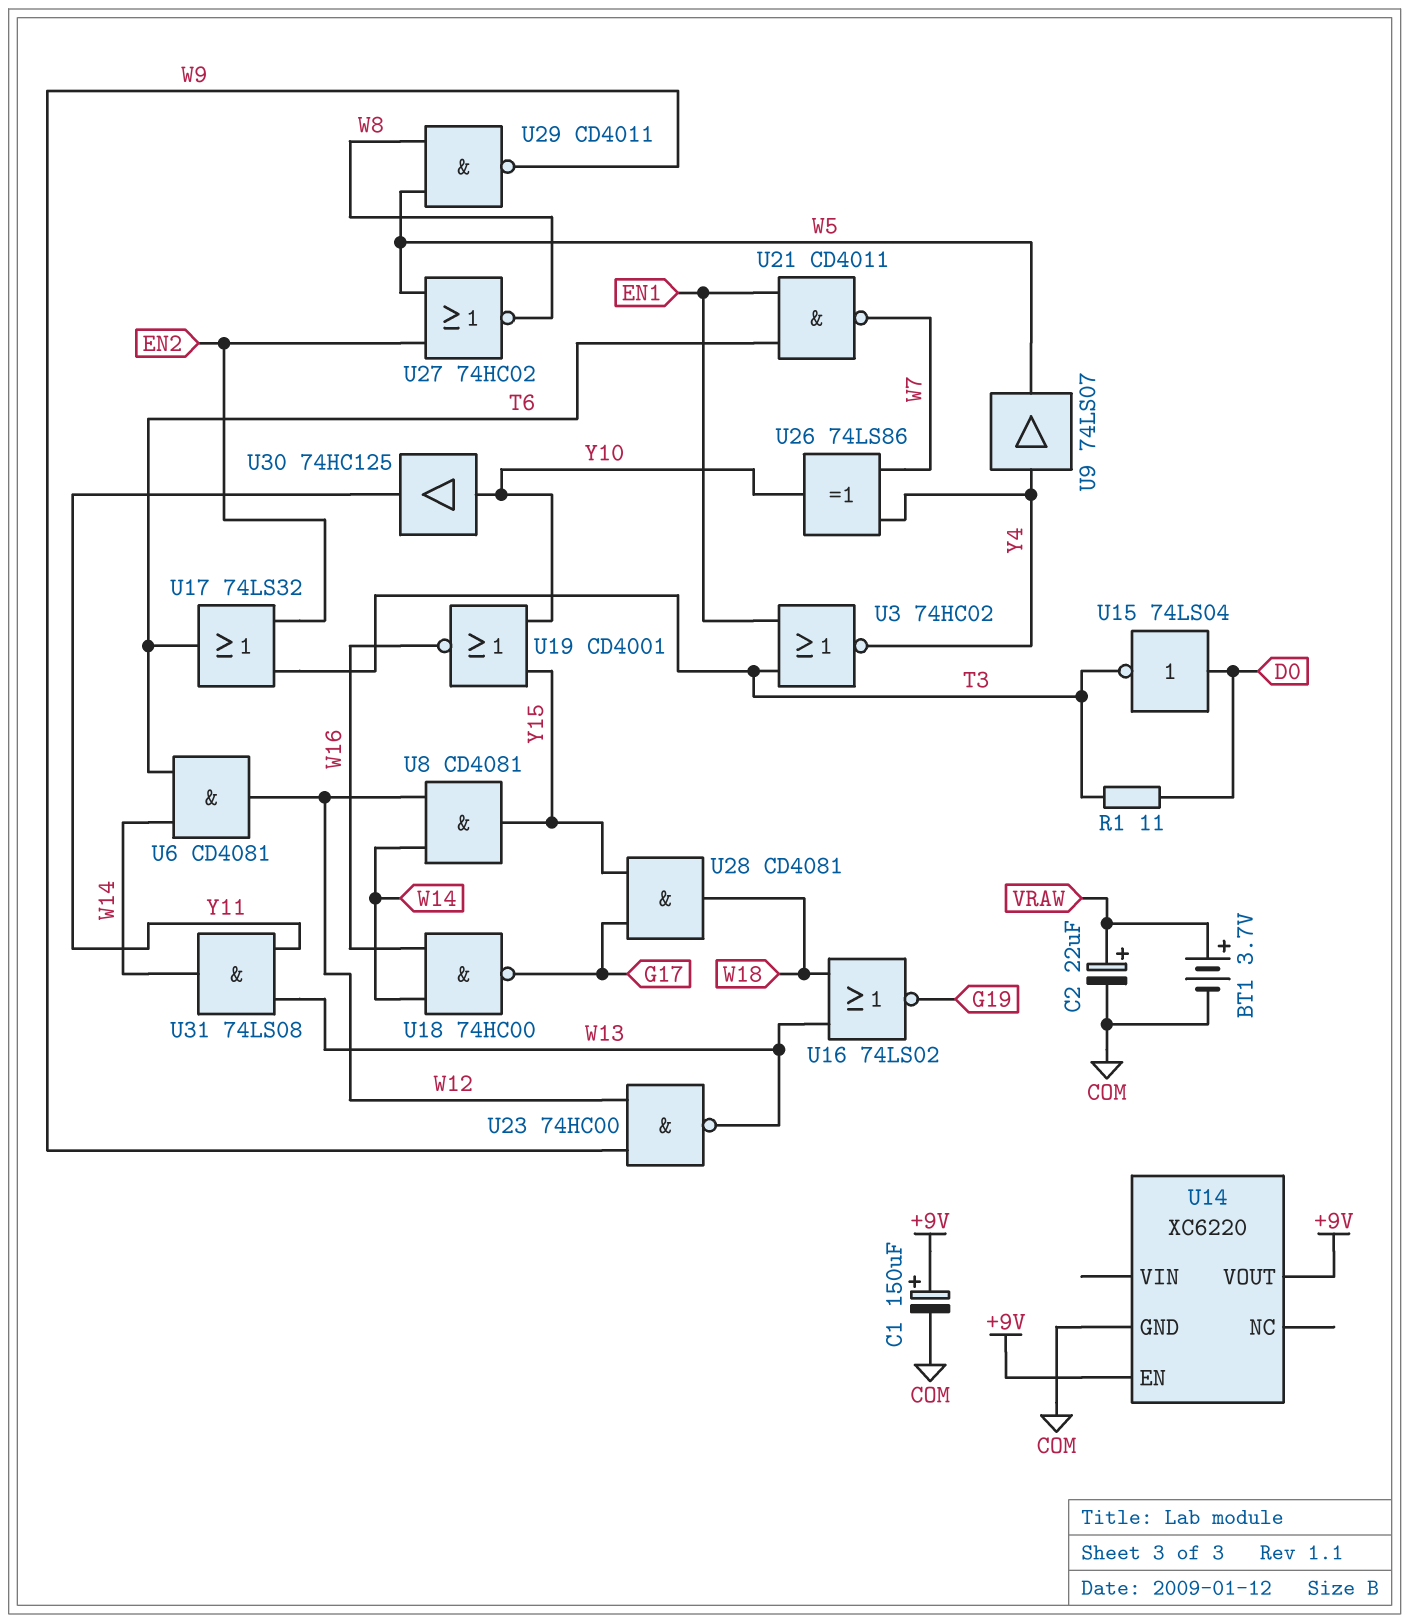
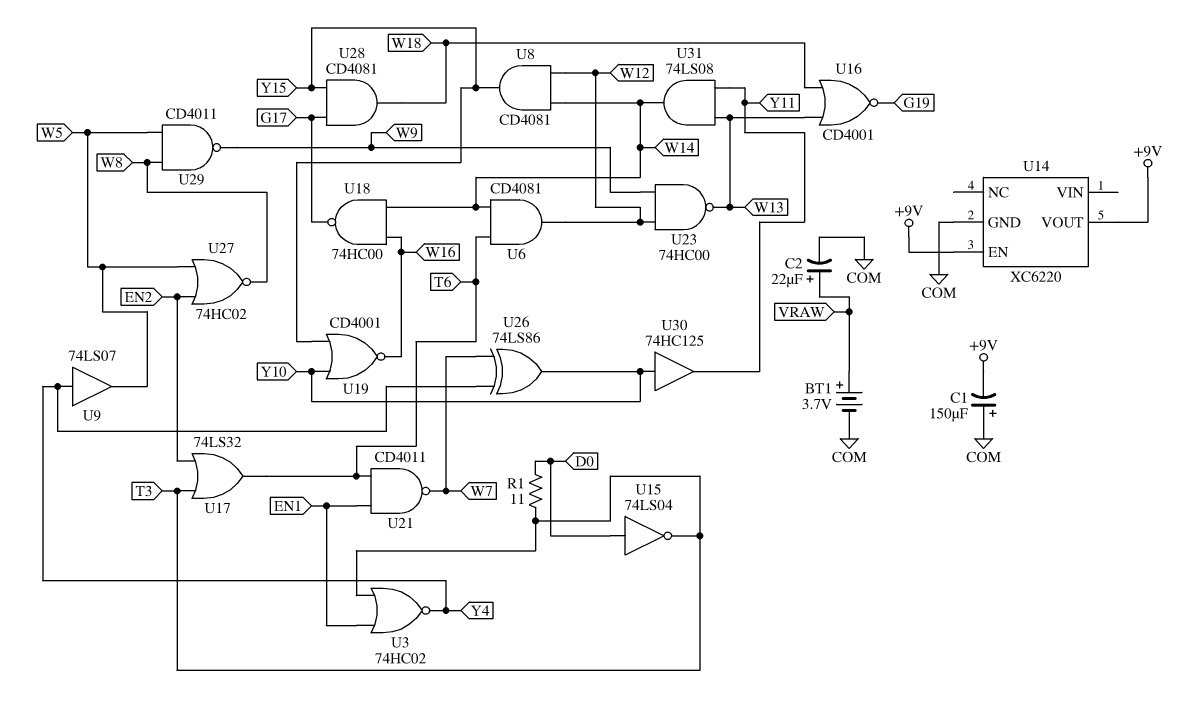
C1: 150uF (plus +9V, minus COM) -> 150uF (plus COM, minus +9V)
U16: NOR 74LS02 (in W13, in W18, out G19) -> NOR CD4001 (in W13, in W18, out G19)

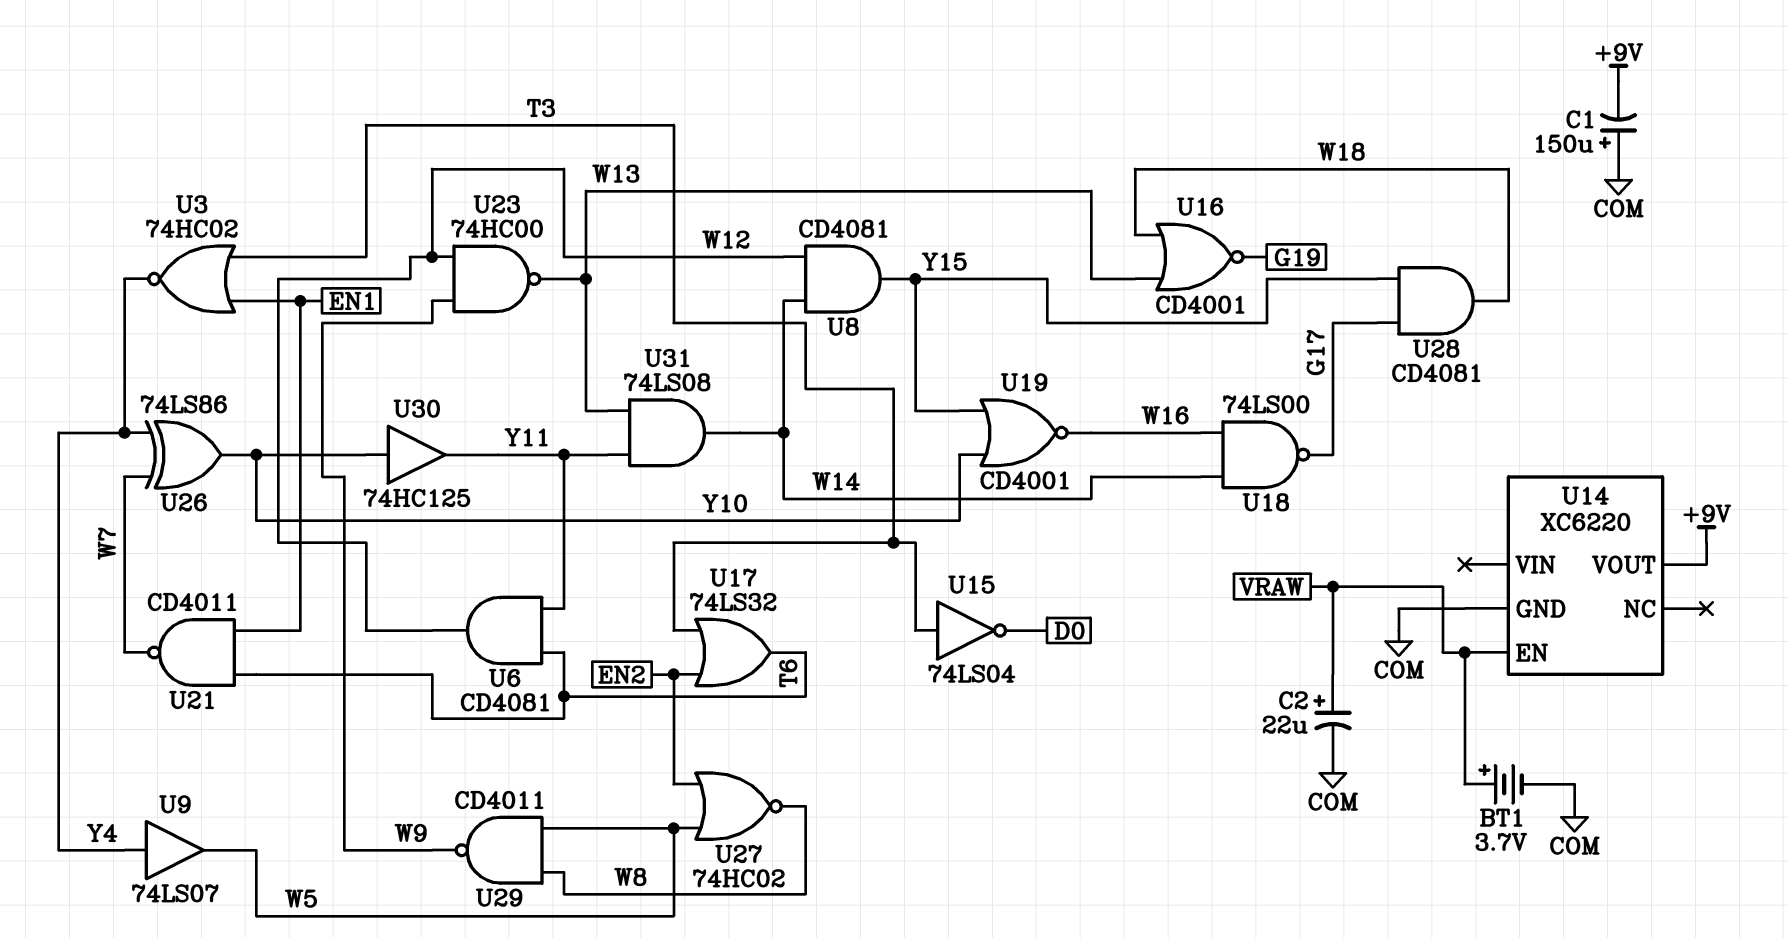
R1: 11 (D0, T3) -> none
U6: AND CD4081 (in T6, in W14, out W12) -> AND CD4081 (in T6, in Y11, out W12)
U14 pin EN: +9V -> VRAW
U15: NOT 74LS04 (in D0, out T3) -> NOT 74LS04 (in T3, out D0)
U18: NAND 74HC00 (in W14, in W16, out G17) -> NAND 74LS00 (in W14, in W16, out G17)

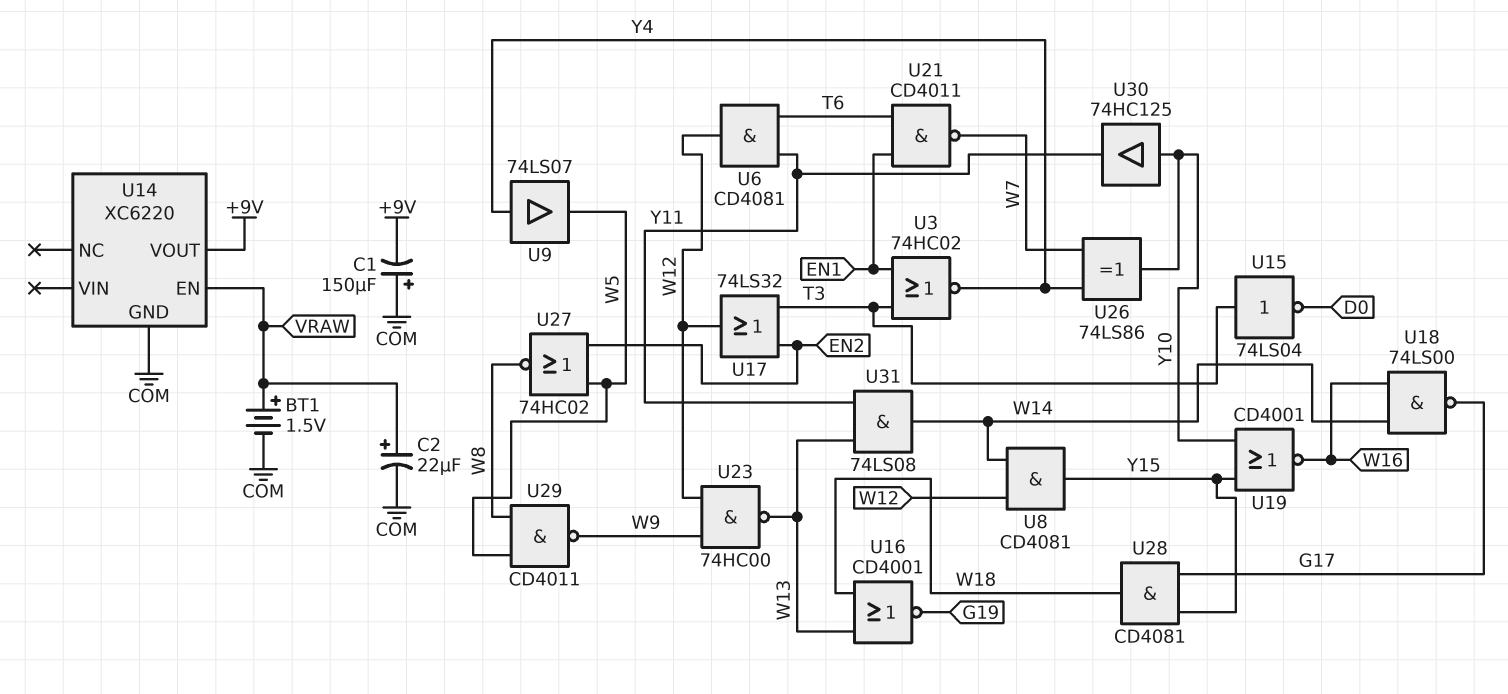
BT1: 3.7V (plus VRAW, minus COM) -> 1.5V (plus VRAW, minus COM)
U17: OR 74LS32 (in EN2, in T3, out T6) -> OR 74LS32 (in EN2, in T3, out W12)

